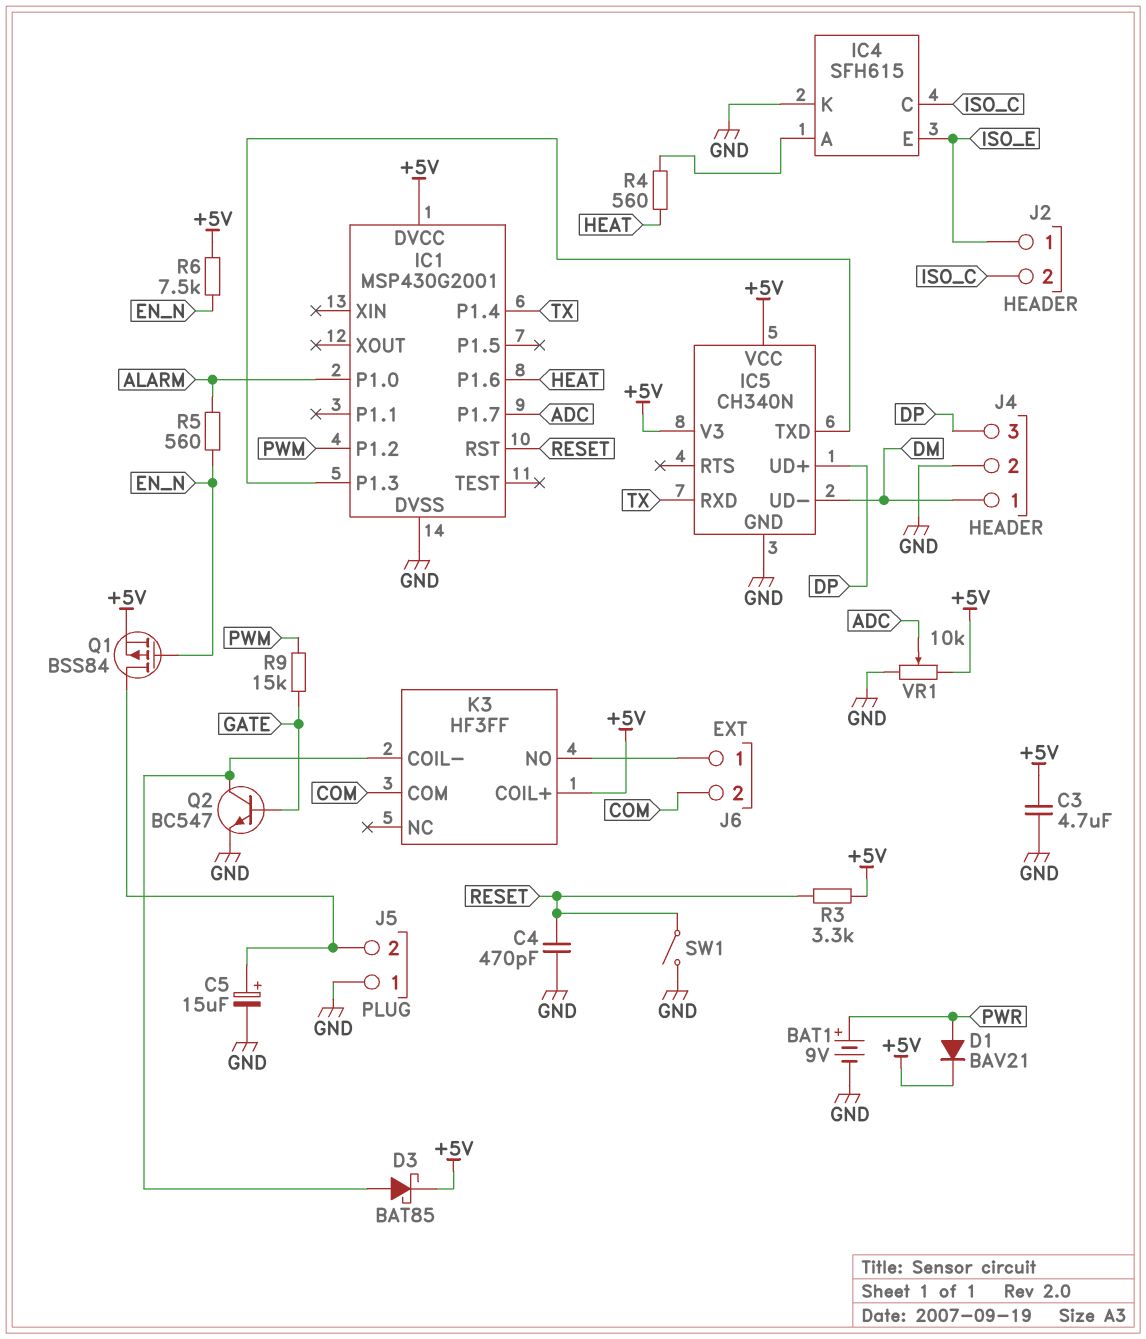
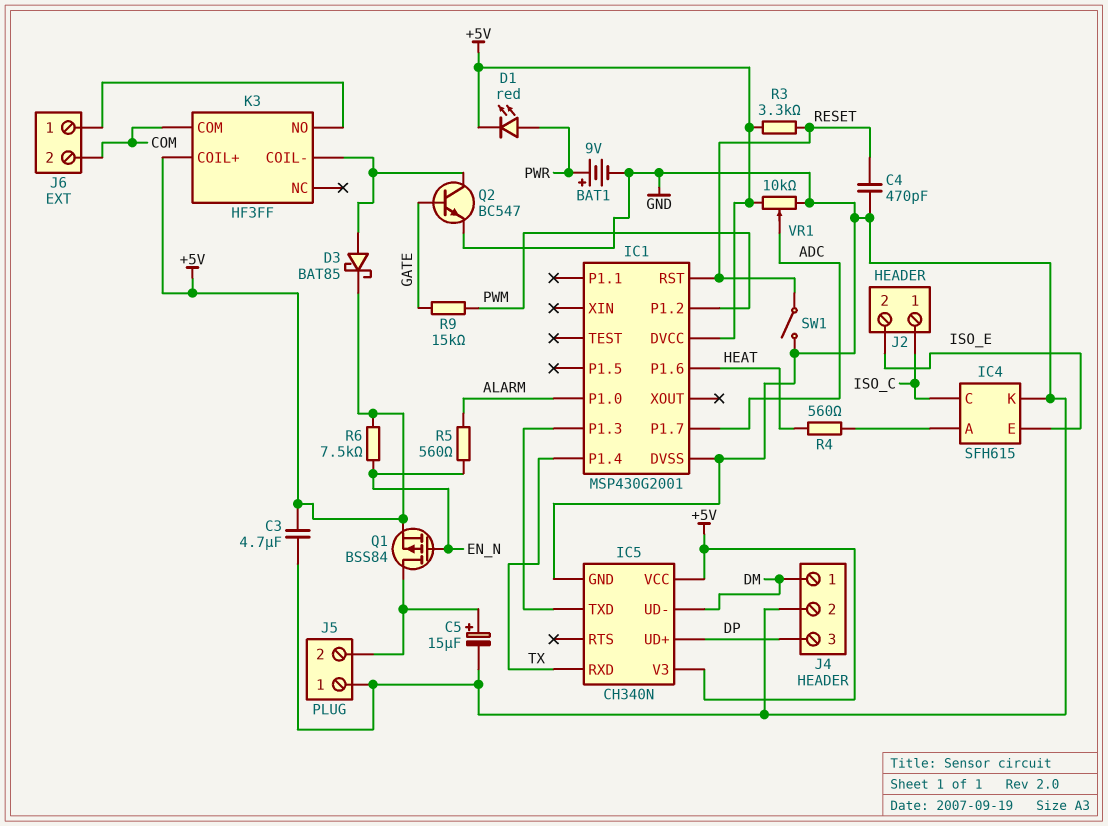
D1: diode BAV21 (A PWR, K +5V) -> LED red (A PWR, K +5V)
J2 pin 1: ISO_E -> ISO_C
J2 pin 2: ISO_C -> ISO_E

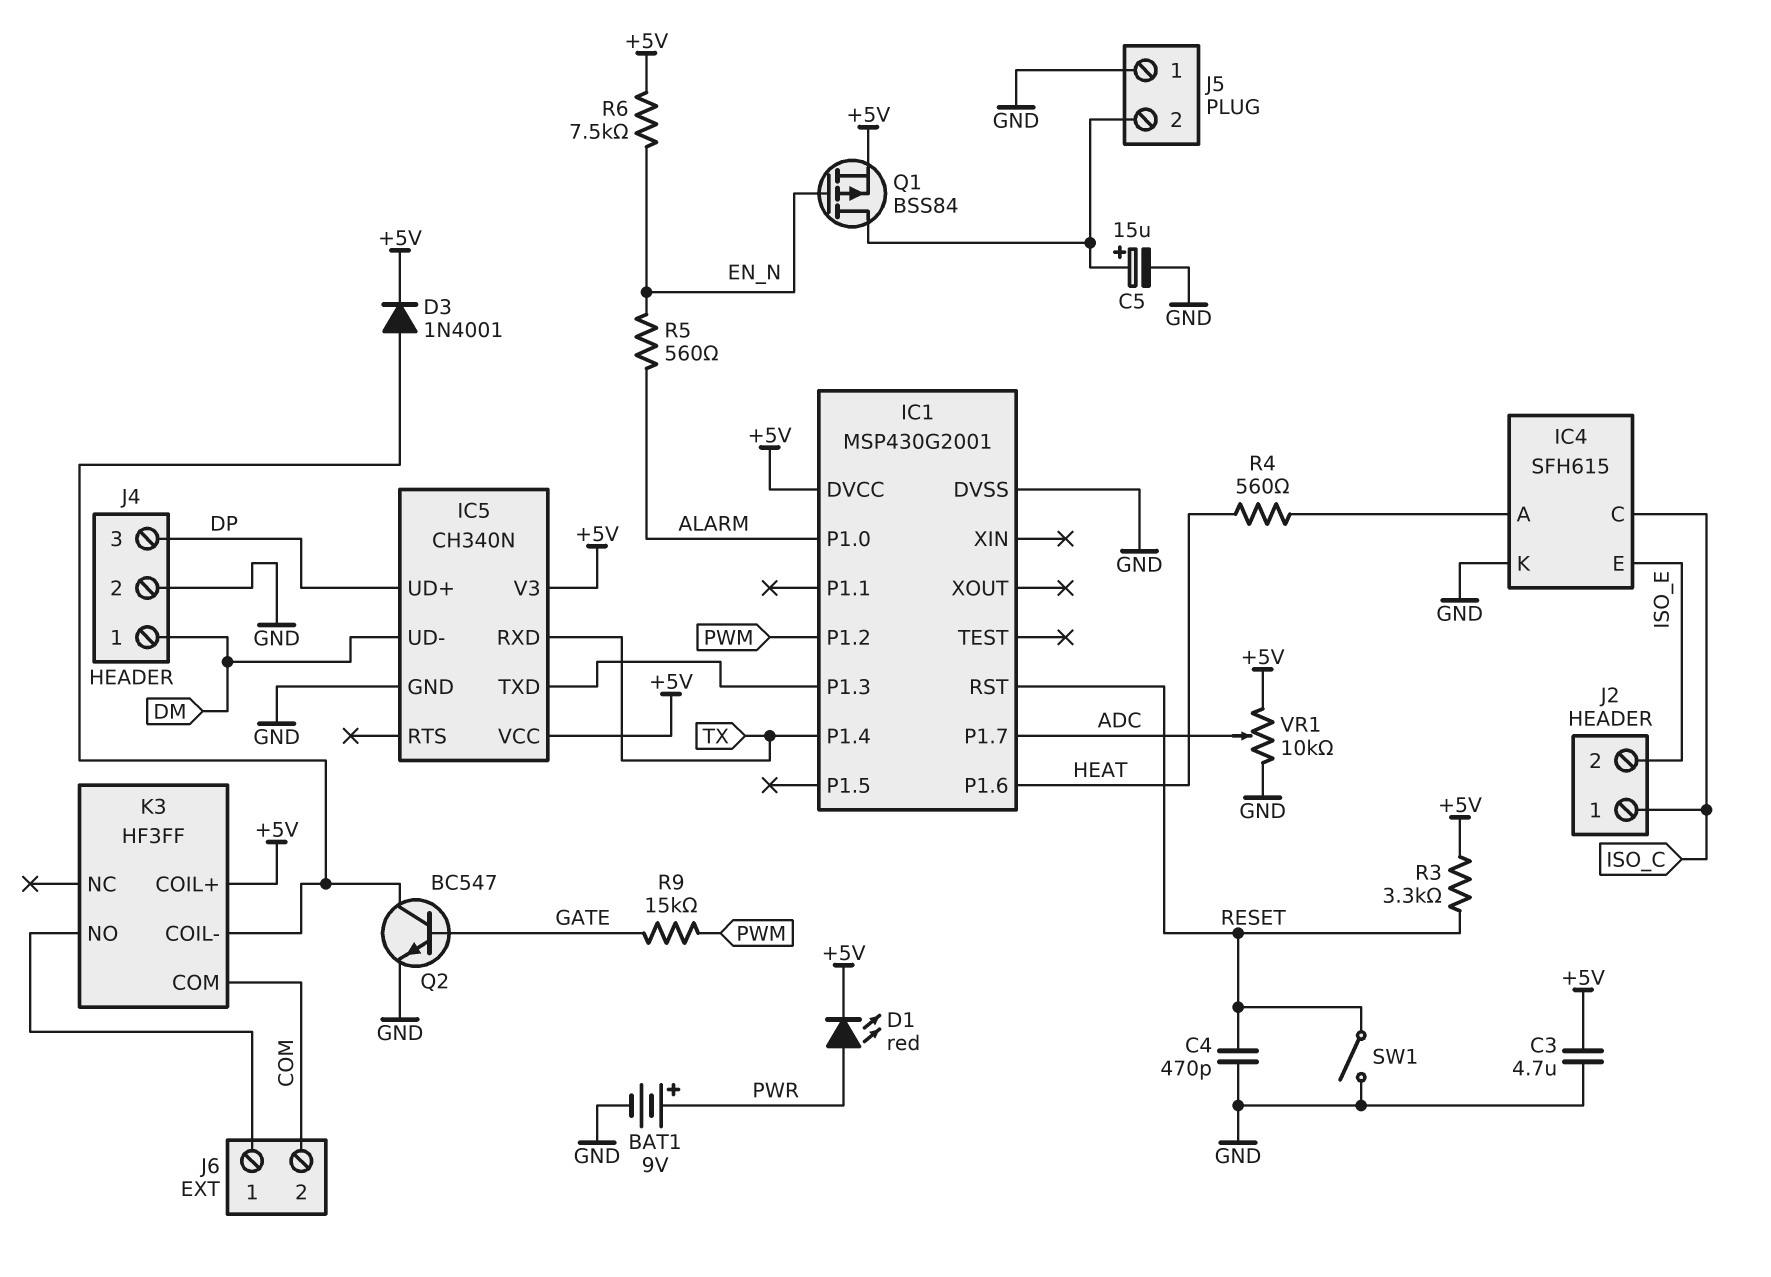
D3: schottky BAT85 (A K3/COIL-, K +5V) -> diode 1N4001 (A K3/COIL-, K +5V)

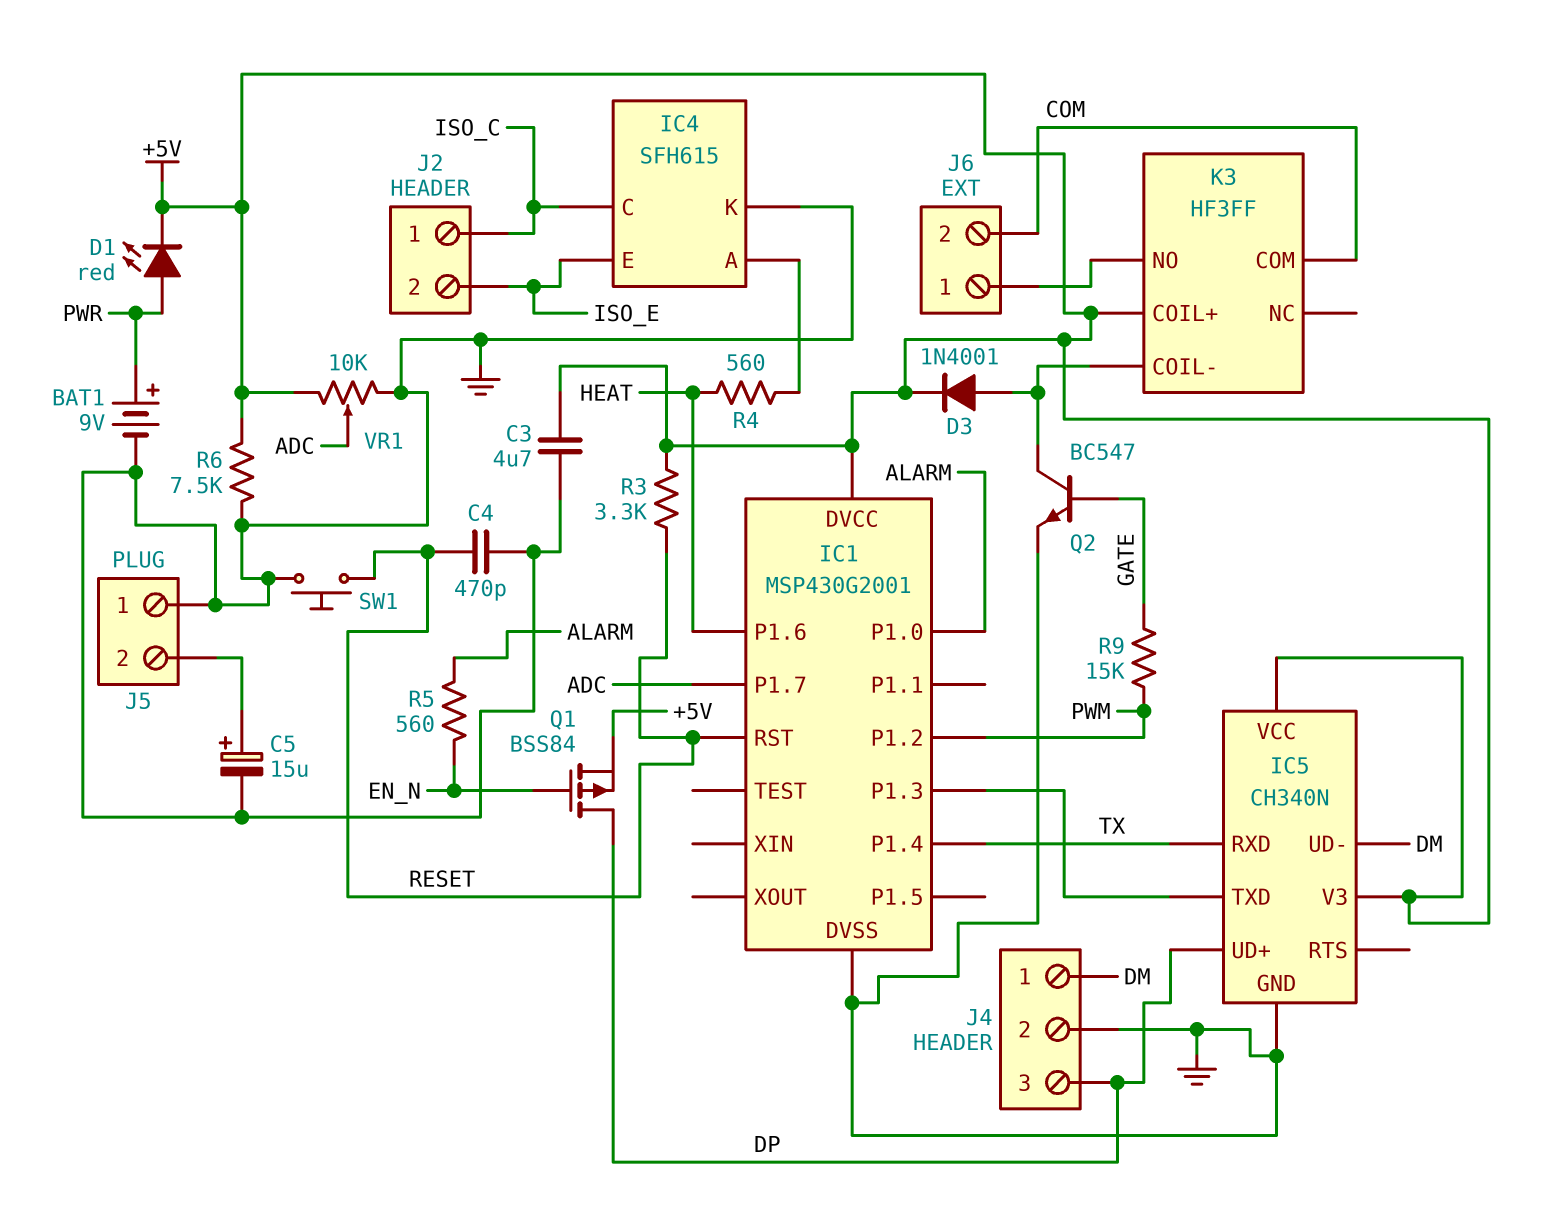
Q1: PMOS BSS84 (G EN_N, D J5/2, S +5V) -> PMOS BSS84 (G EN_N, D DP, S +5V)
R6: 7.5k (+5V, EN_N) -> 7.5k (+5V, GND)
SW1: switch (GND, RESET) -> button (GND, RESET)

